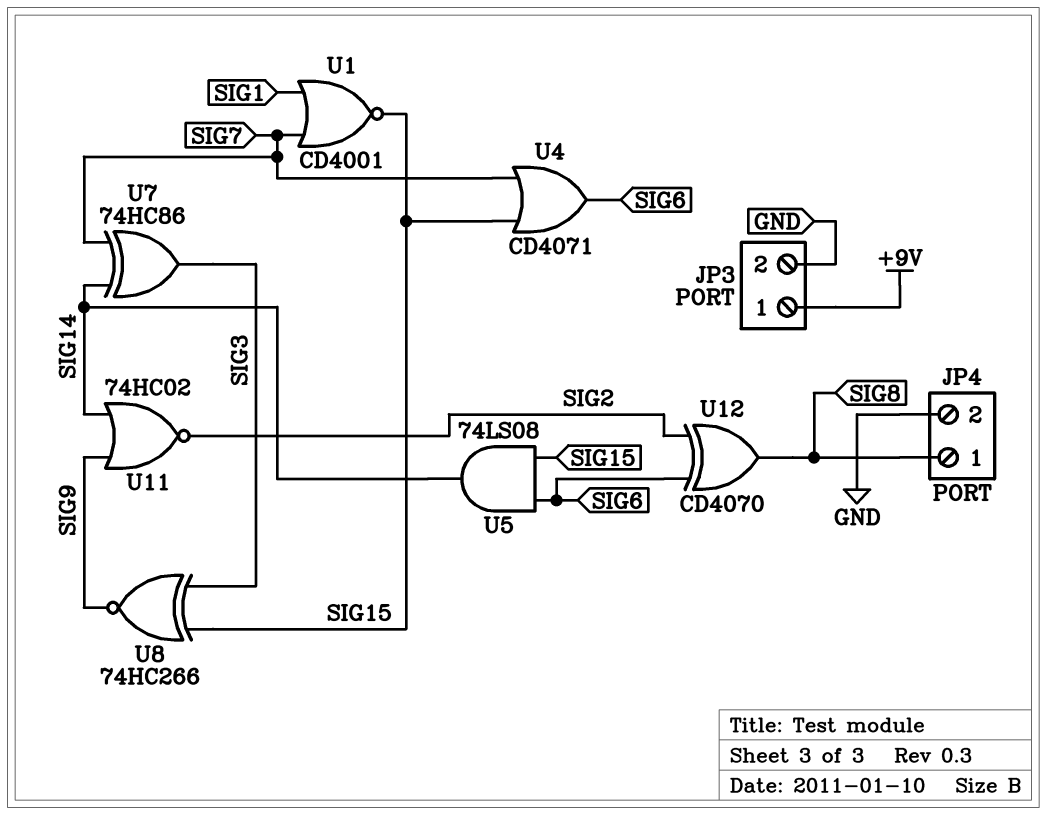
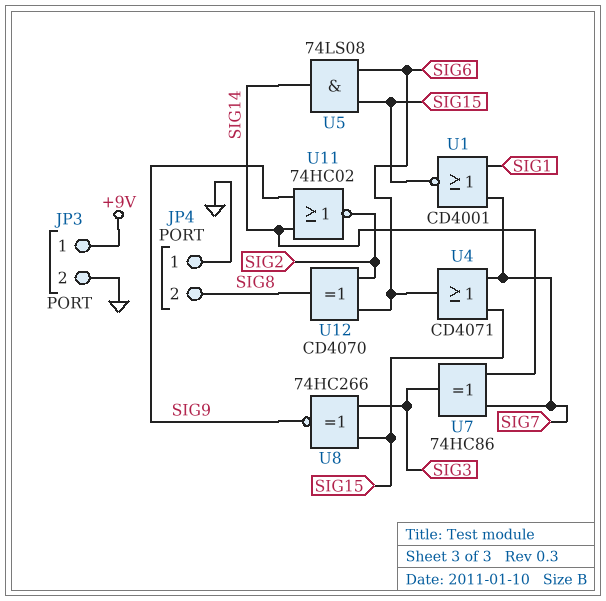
JP4 pin 1: SIG8 -> GND
JP4 pin 2: GND -> SIG8

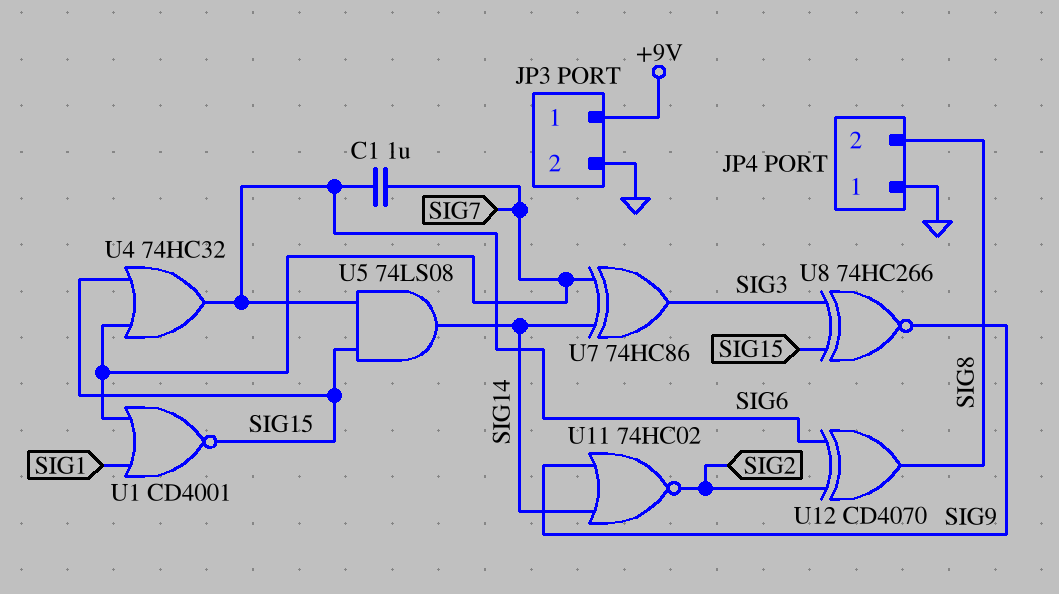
C1: none -> 1uF (SIG6, SIG7)
U4: OR CD4071 (in SIG7, in SIG15, out SIG6) -> OR 74HC32 (in SIG7, in SIG15, out SIG6)

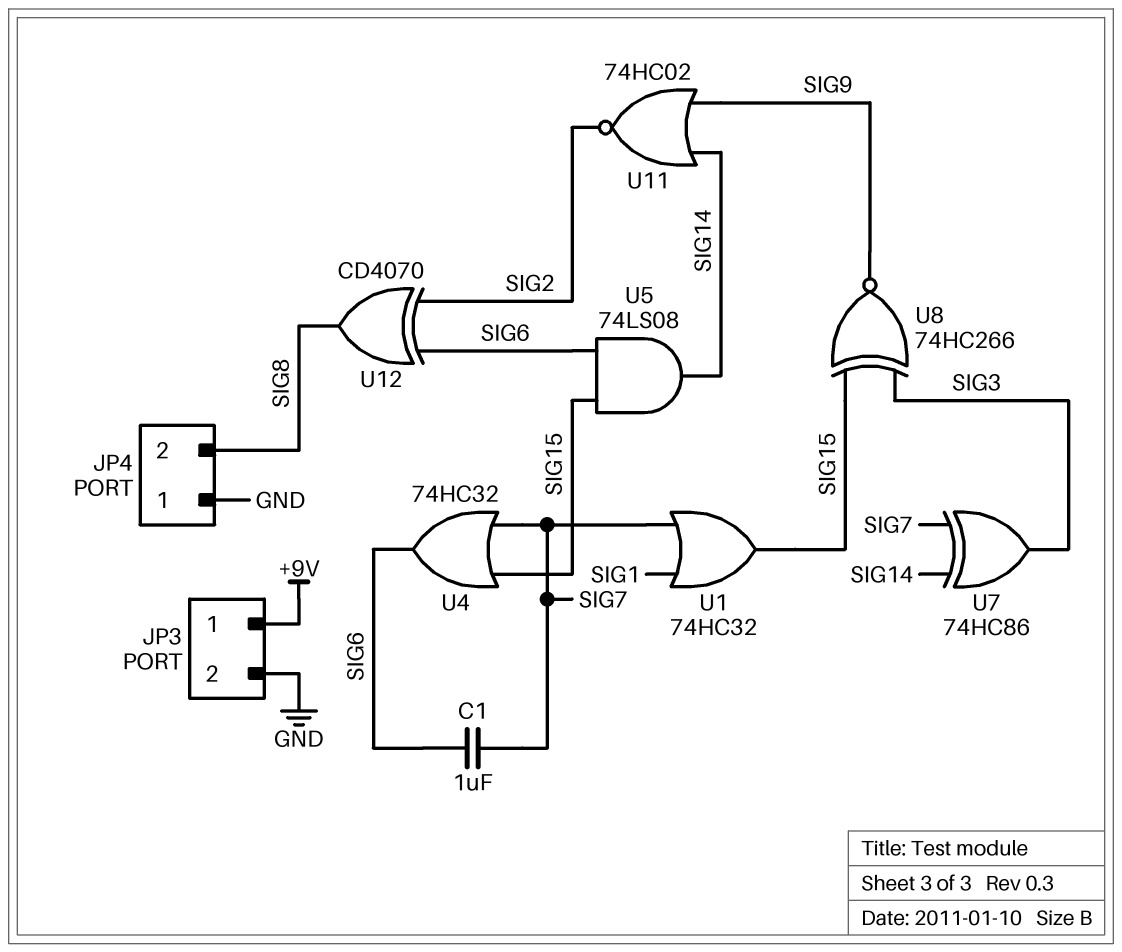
U1: NOR CD4001 (in SIG1, in SIG7, out SIG15) -> OR 74HC32 (in SIG1, in SIG7, out SIG15)

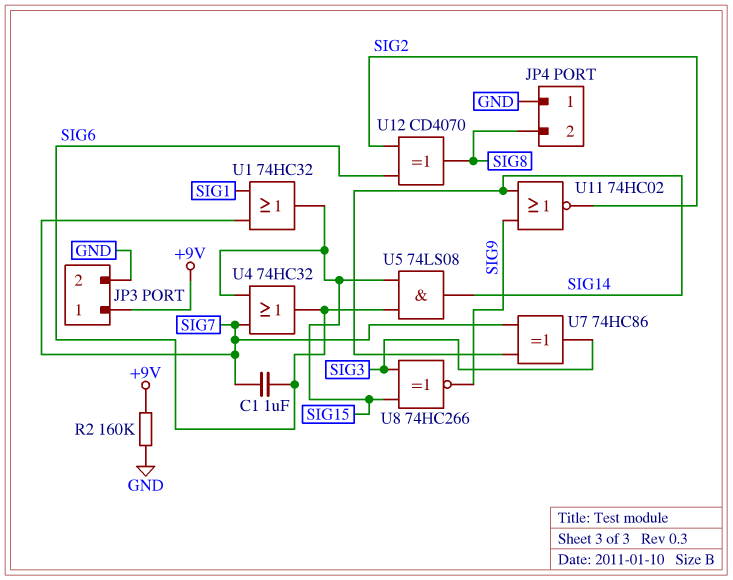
R2: none -> 160k (+9V, GND)

